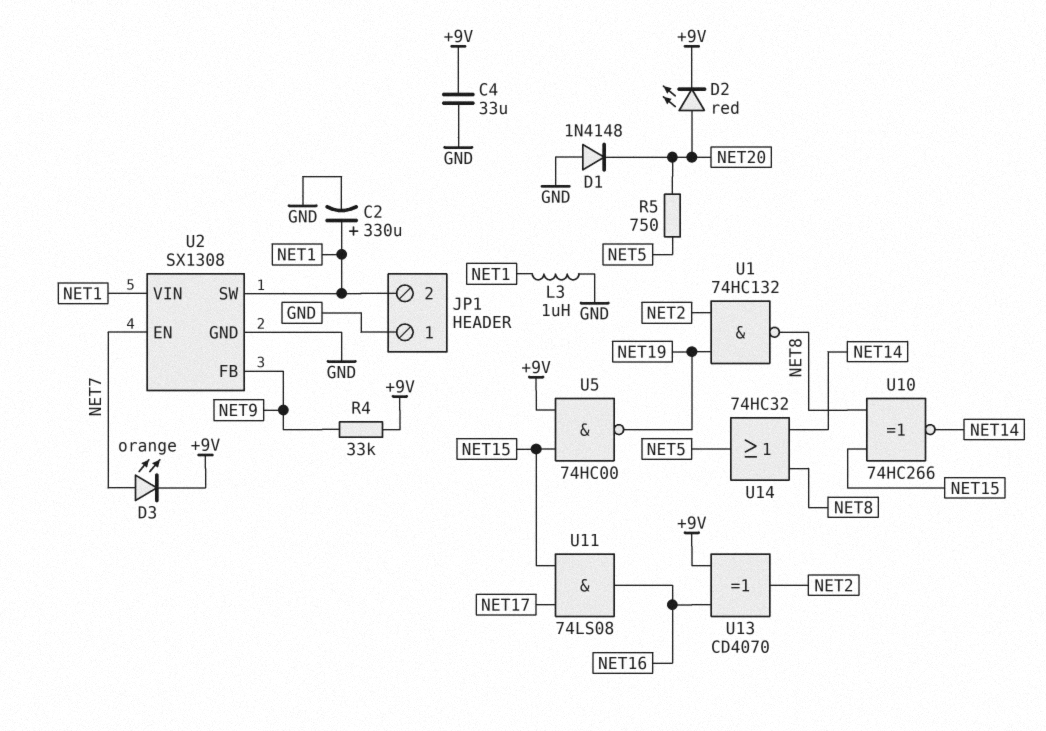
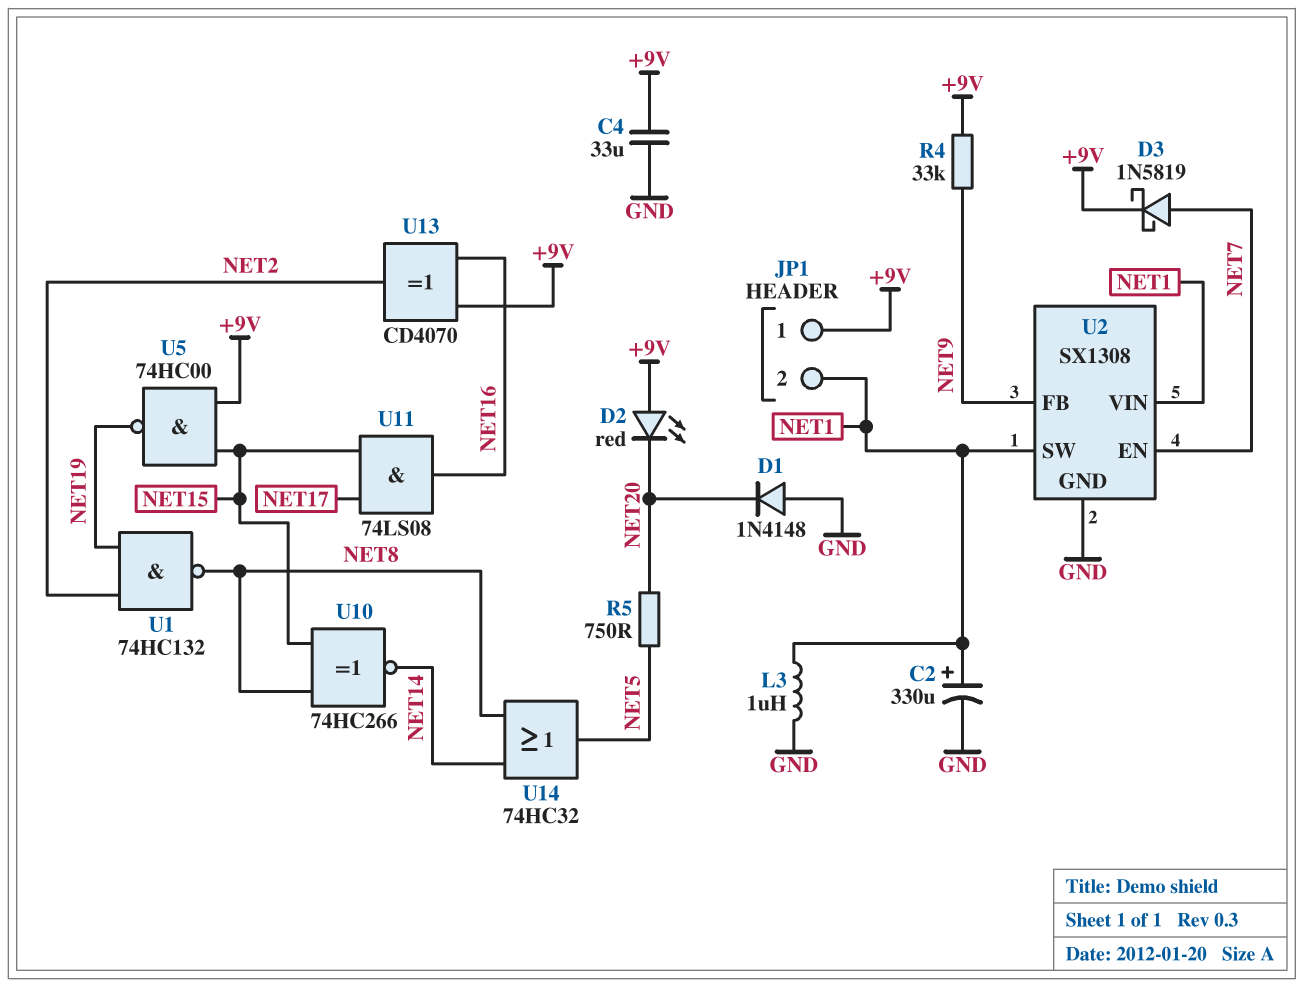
D2: LED red (A NET20, K +9V) -> LED red (A +9V, K NET20)
D3: LED orange (A NET7, K +9V) -> schottky 1N5819 (A NET7, K +9V)
JP1 pin 1: GND -> +9V

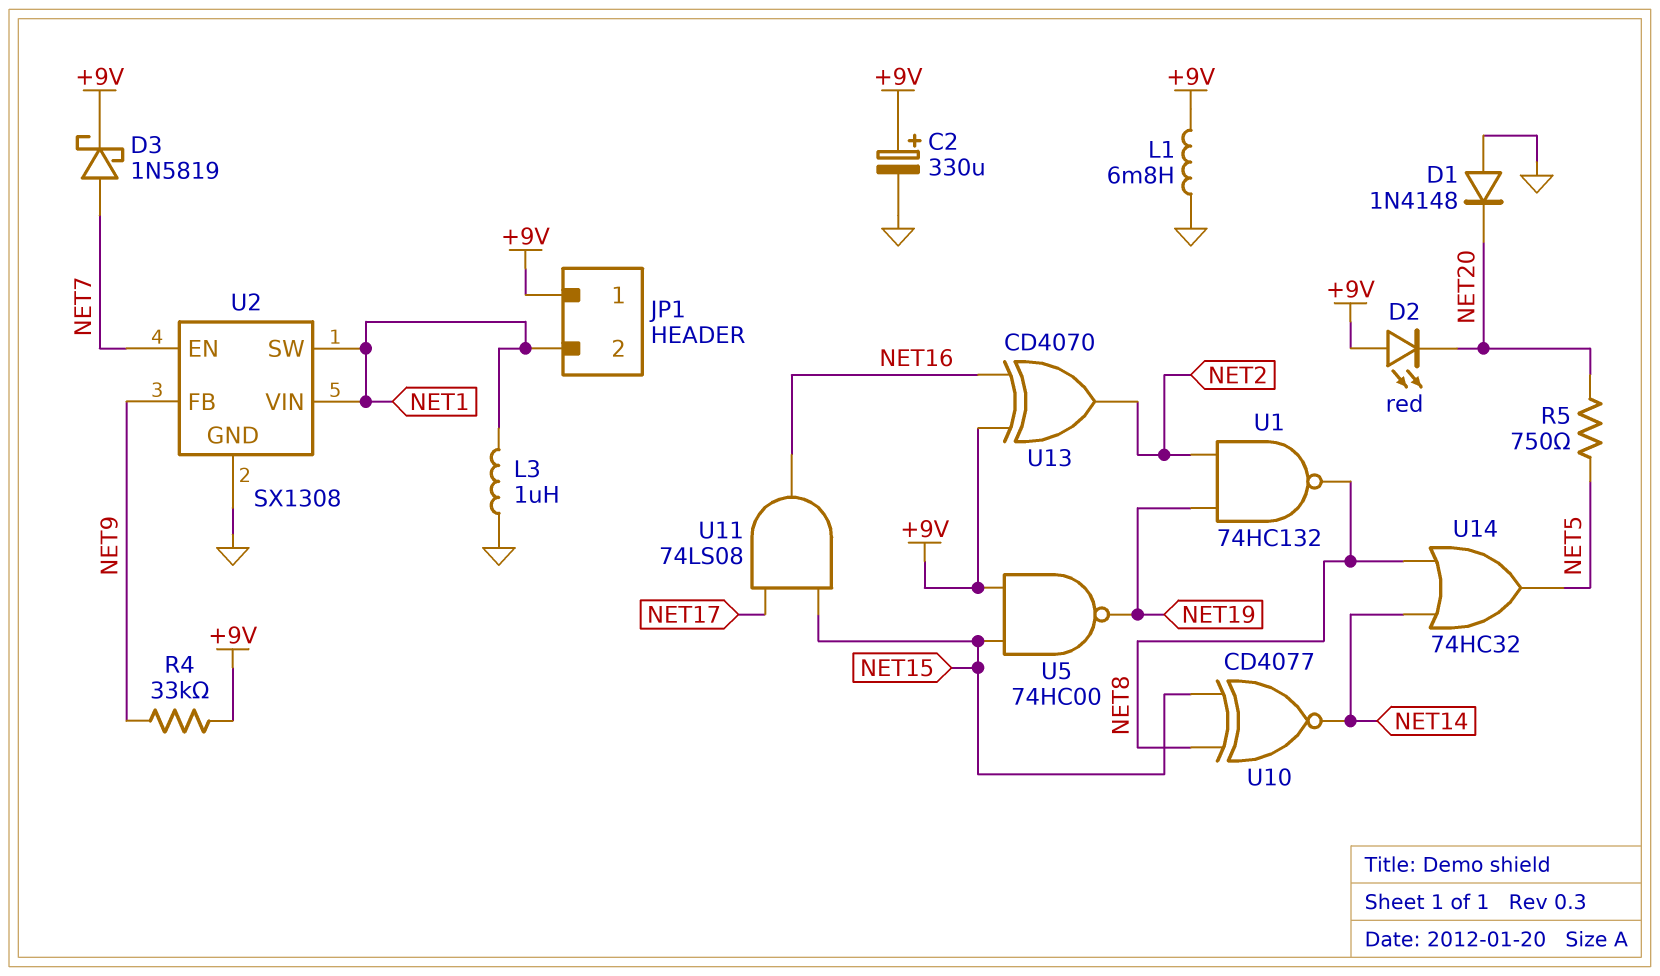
C2: 330uF (plus NET1, minus GND) -> 330uF (plus +9V, minus GND)
C4: 33uF (+9V, GND) -> none
L1: none -> 6.8mH (+9V, GND)
U10: XNOR 74HC266 (in NET8, in NET15, out NET14) -> XNOR CD4077 (in NET8, in NET15, out NET14)

